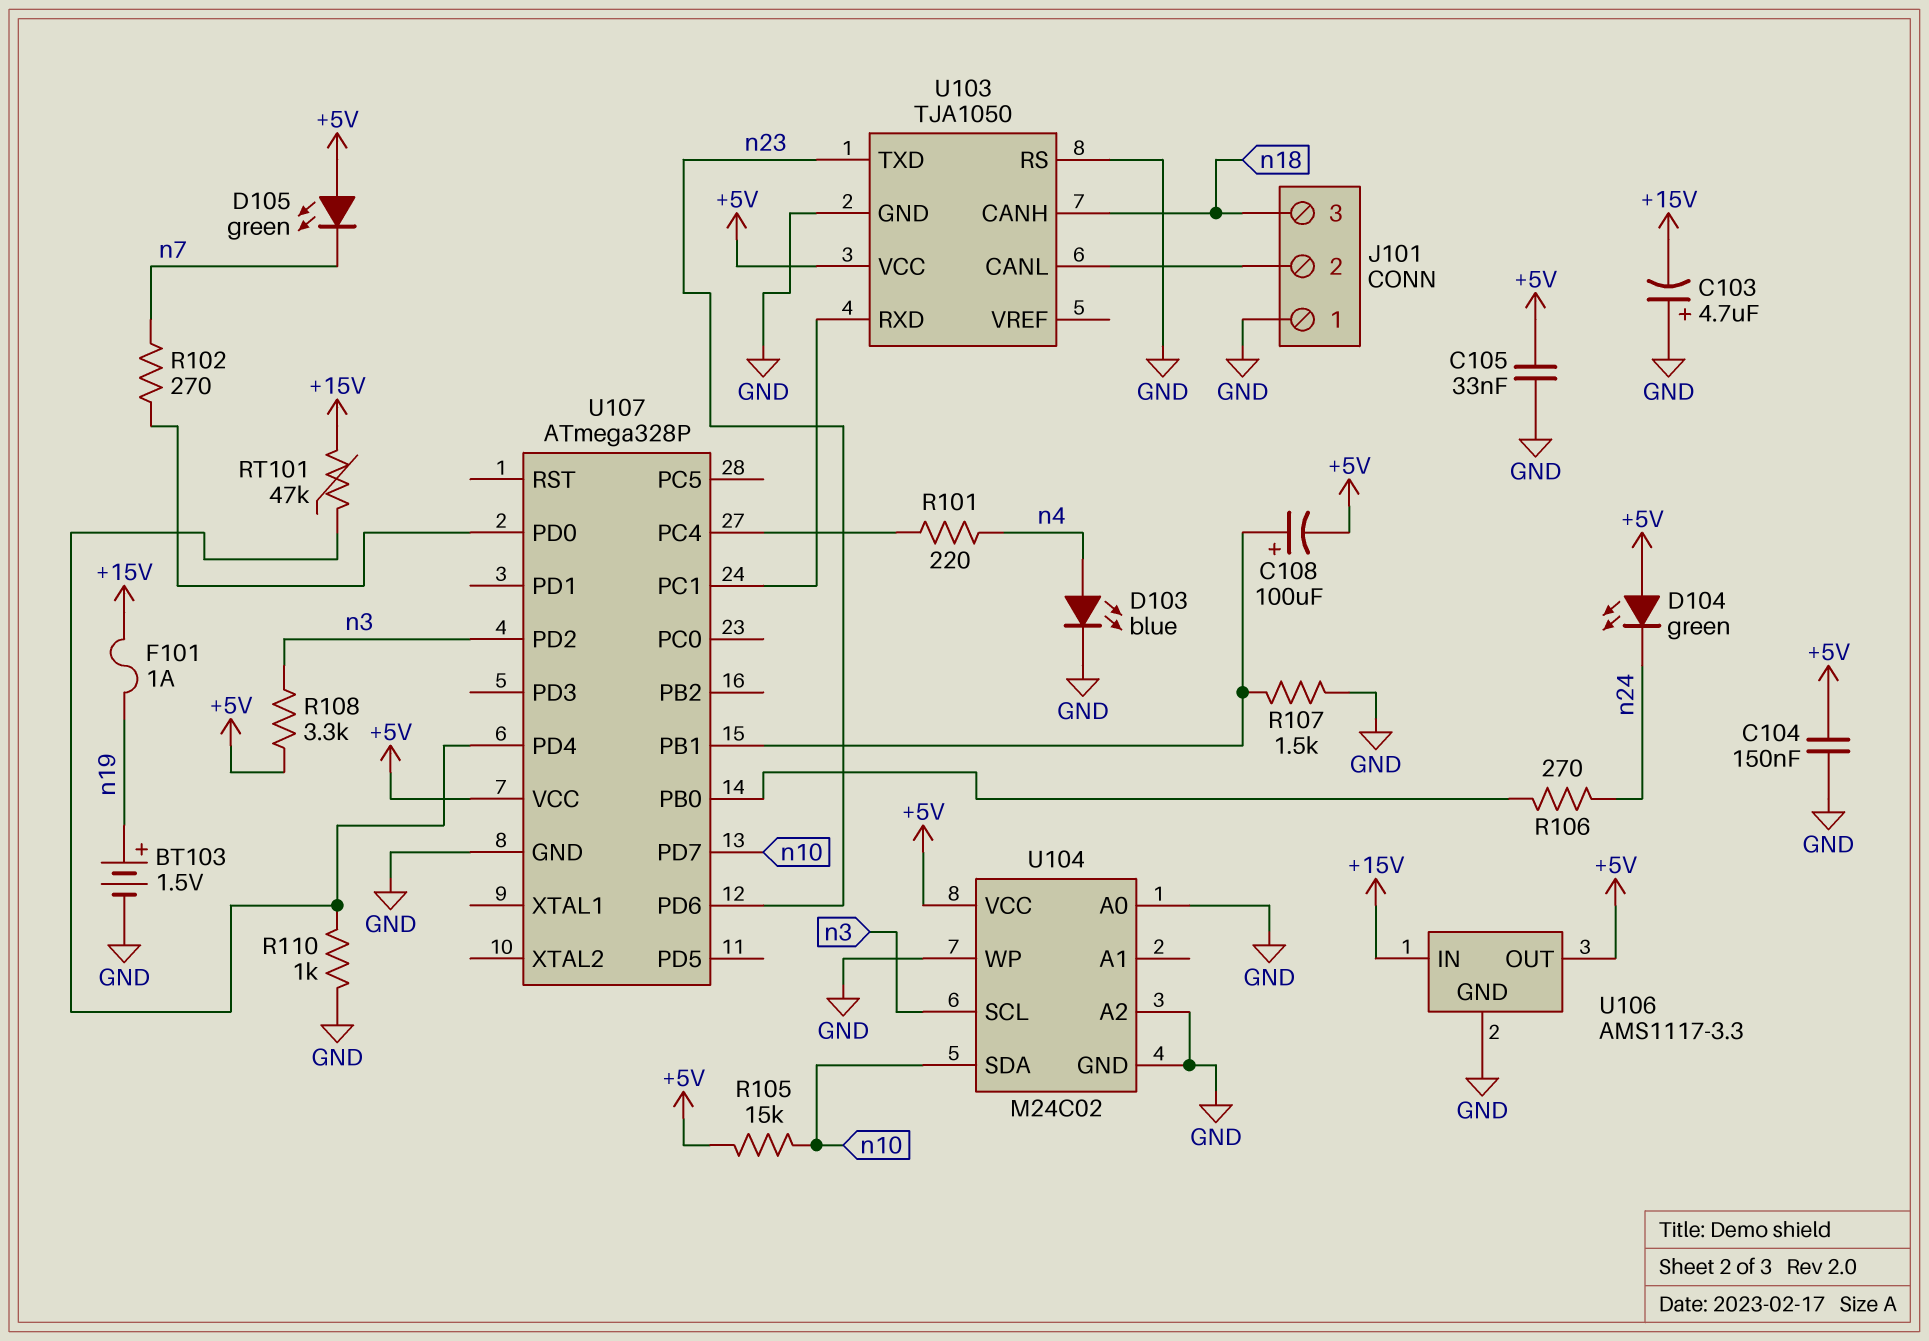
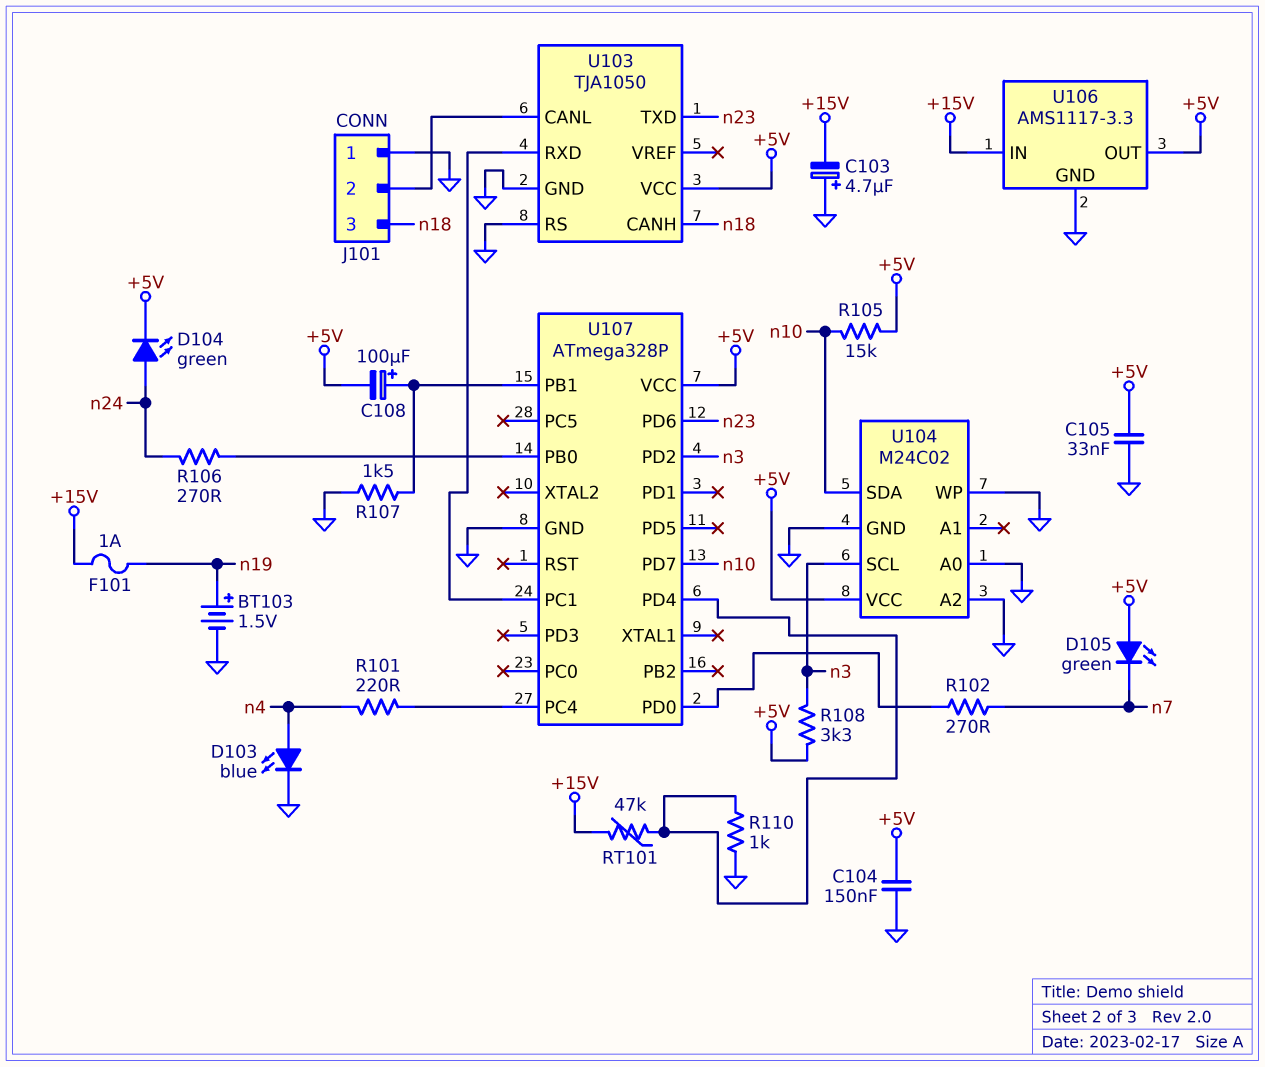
D104: LED green (A +5V, K n24) -> LED green (A n24, K +5V)

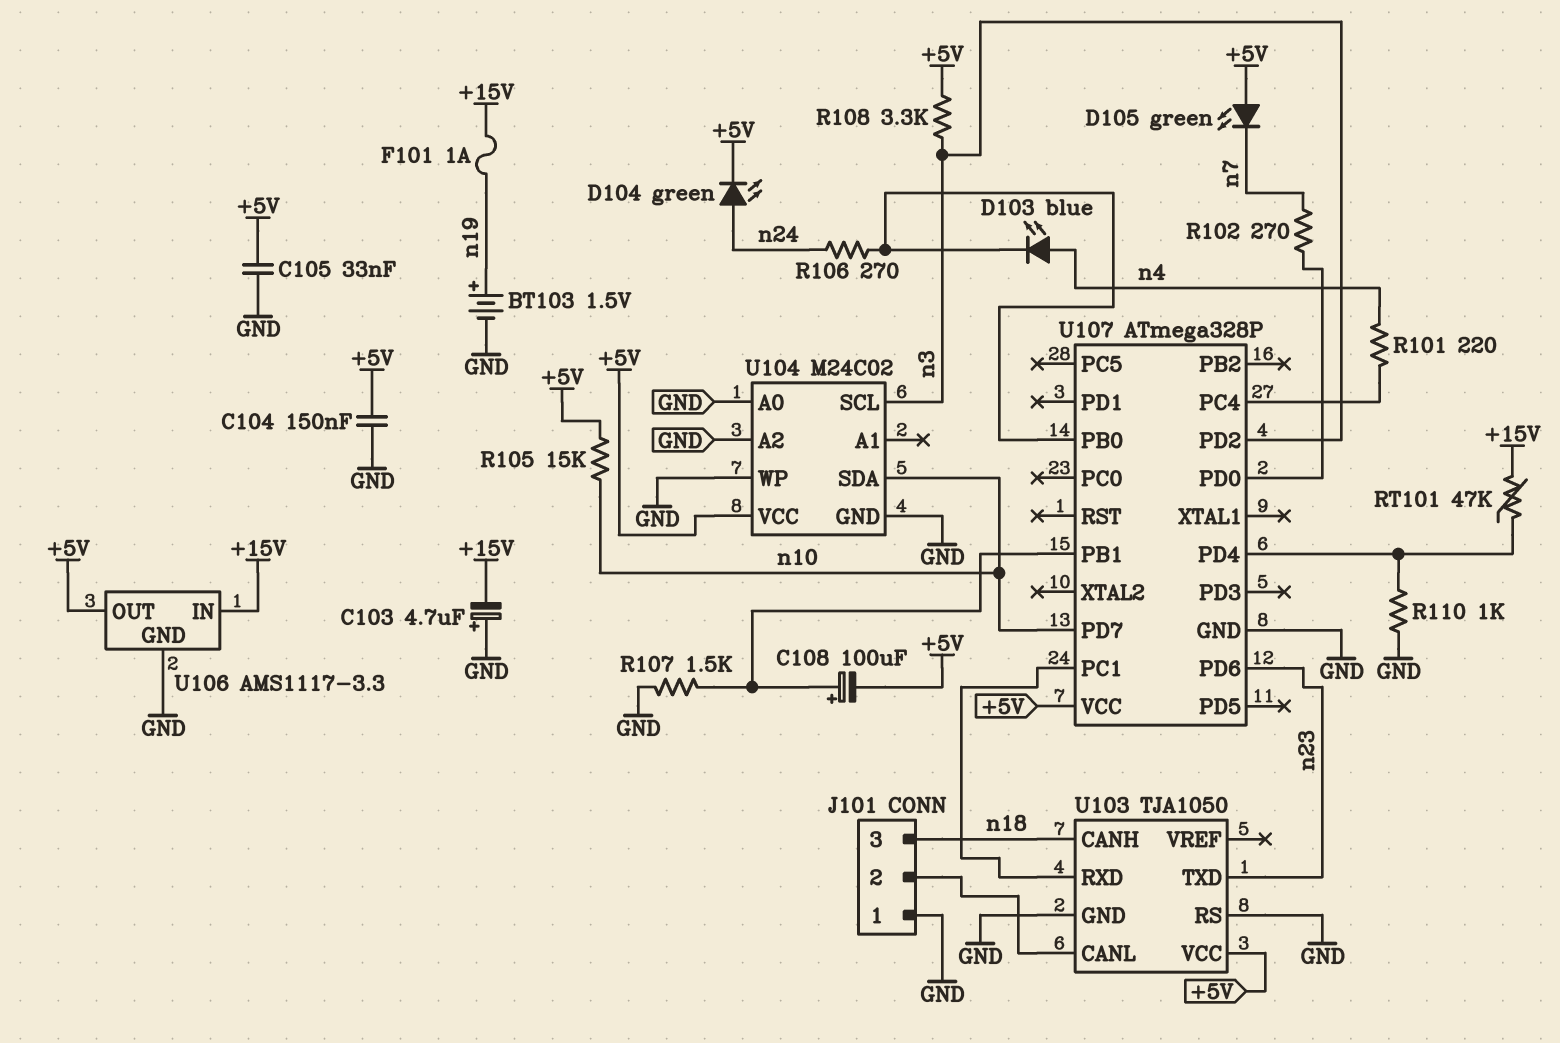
D103: LED blue (A n4, K GND) -> LED blue (A n4, K U107/PB0)

